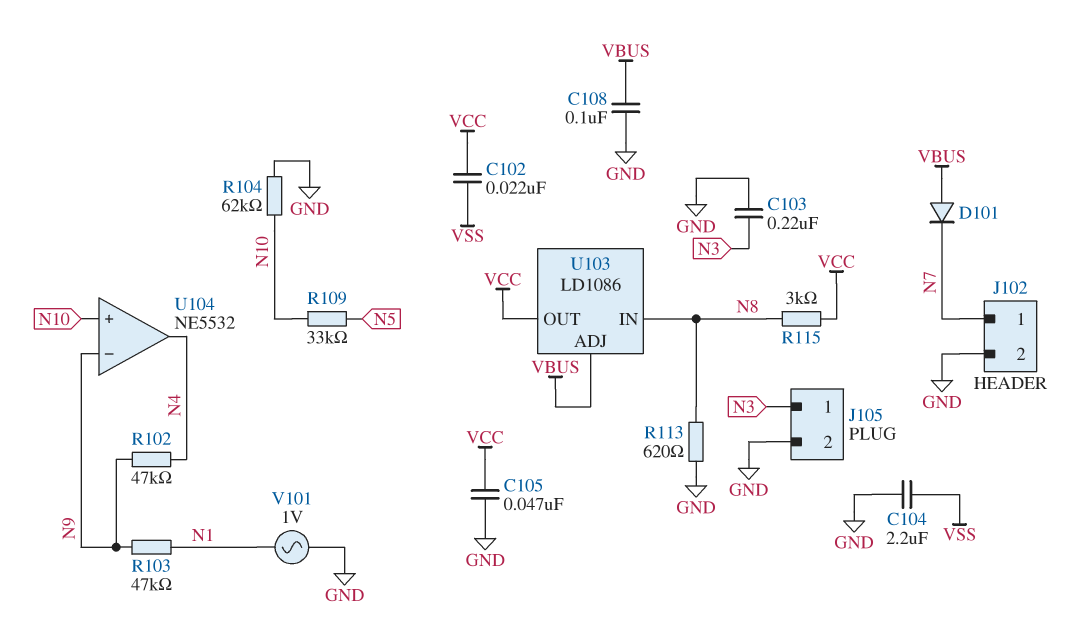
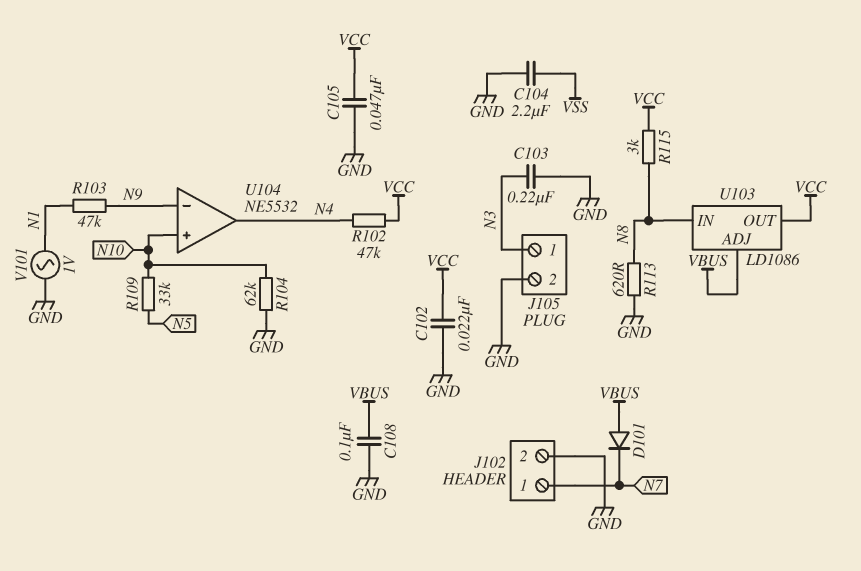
C102: 22nF (VCC, VSS) -> 22nF (GND, VCC)
R102: 47k (N4, N9) -> 47k (N4, VCC)

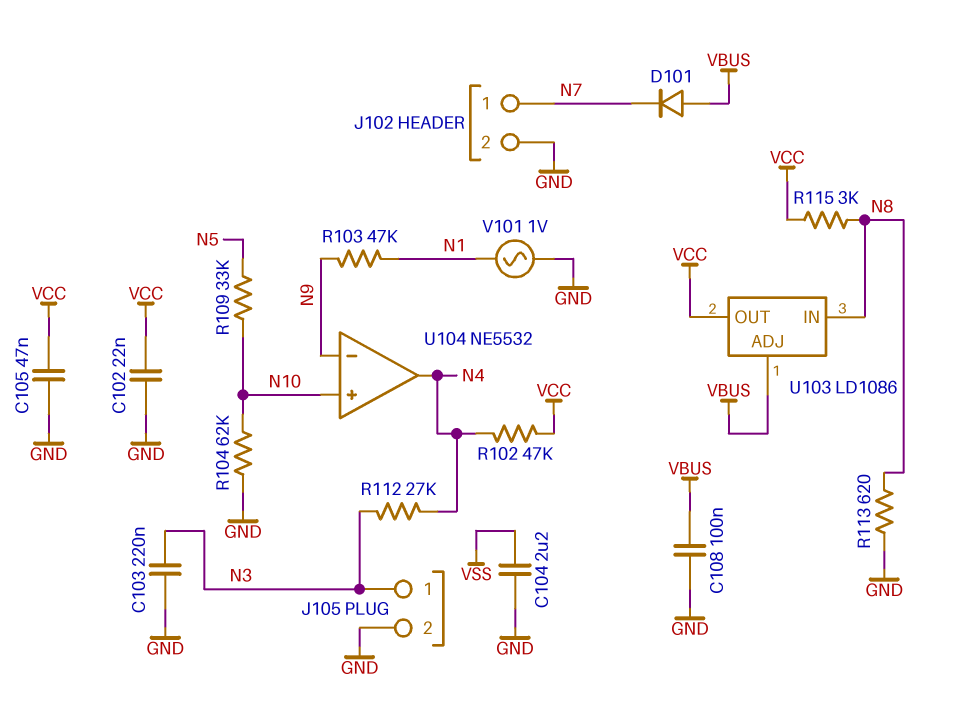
R112: none -> 27k (N3, N4)

